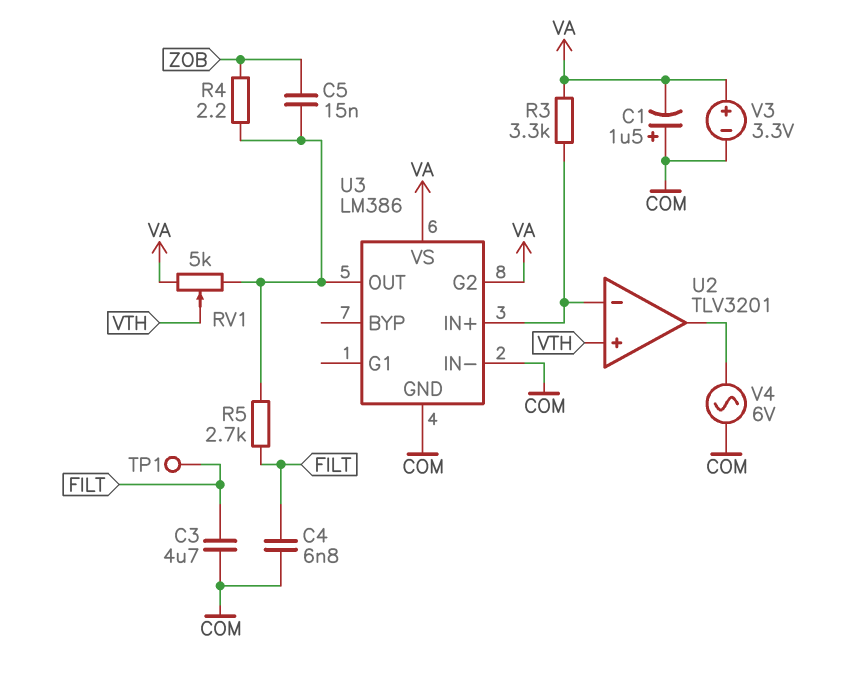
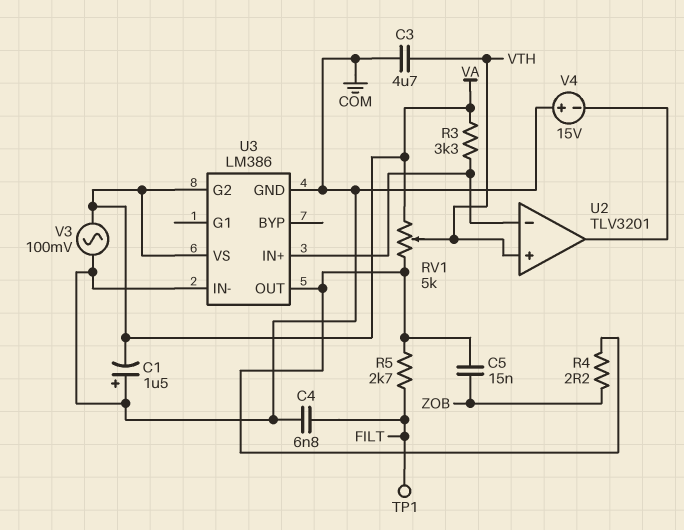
C3: 4.7uF (COM, FILT) -> 4.7uF (COM, VTH)
V3: 3.3V (plus VA, minus COM) -> AC 100mV (COM, VA)
V4: AC 6V (COM, U2/out) -> 15V (plus COM, minus U2/out)

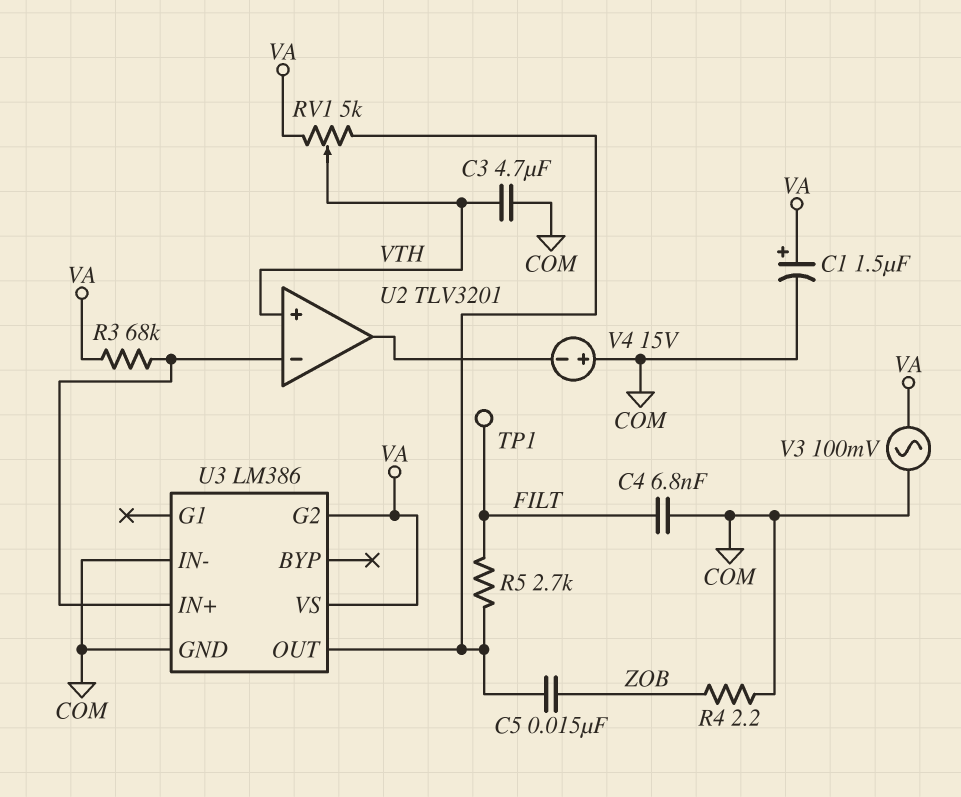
C1: 1.5uF (plus COM, minus VA) -> 1.5uF (plus VA, minus COM)
R3: 3.3k (U2/in-, VA) -> 68k (U2/in-, VA)
R4: 2.2 (U3/OUT, ZOB) -> 2.2 (COM, ZOB)

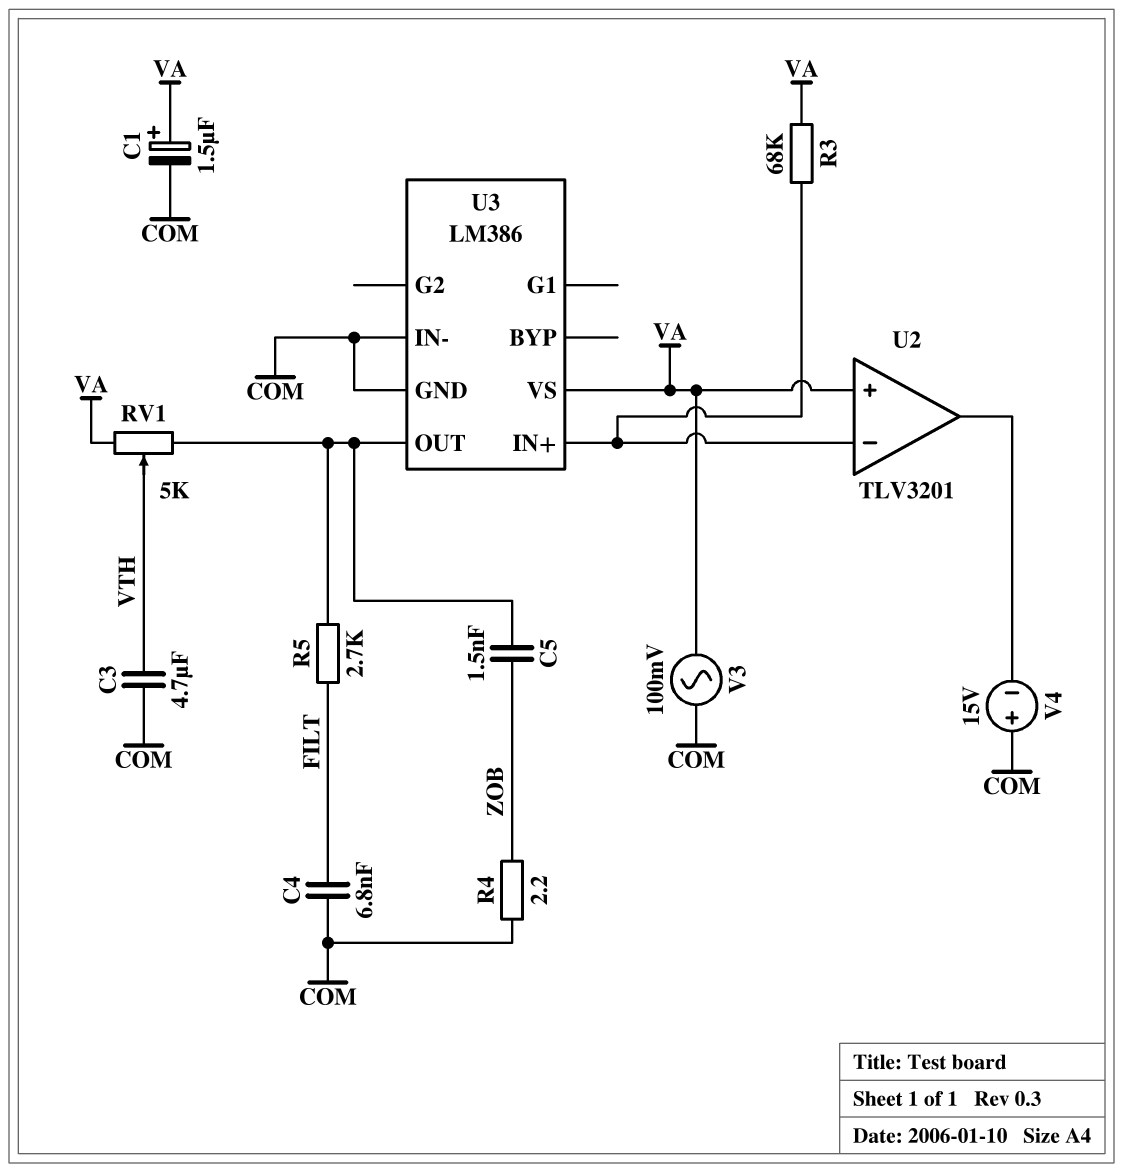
C5: 15nF (U3/OUT, ZOB) -> 1.5nF (U3/OUT, ZOB)
TP1: test point (FILT) -> none
U2 pin in+: VTH -> VA
U3 pin G2: VA -> none

